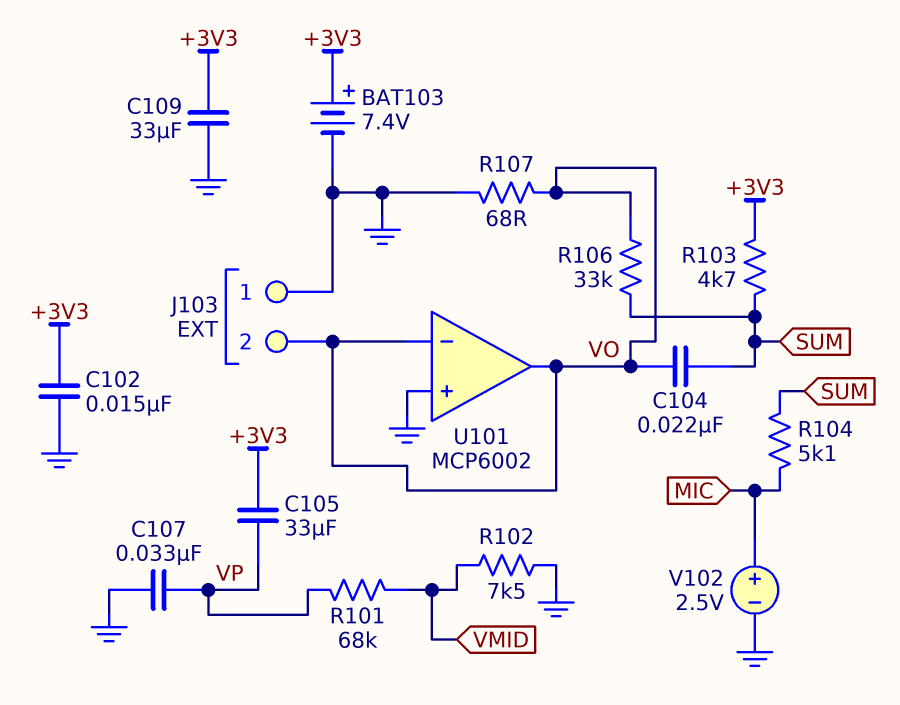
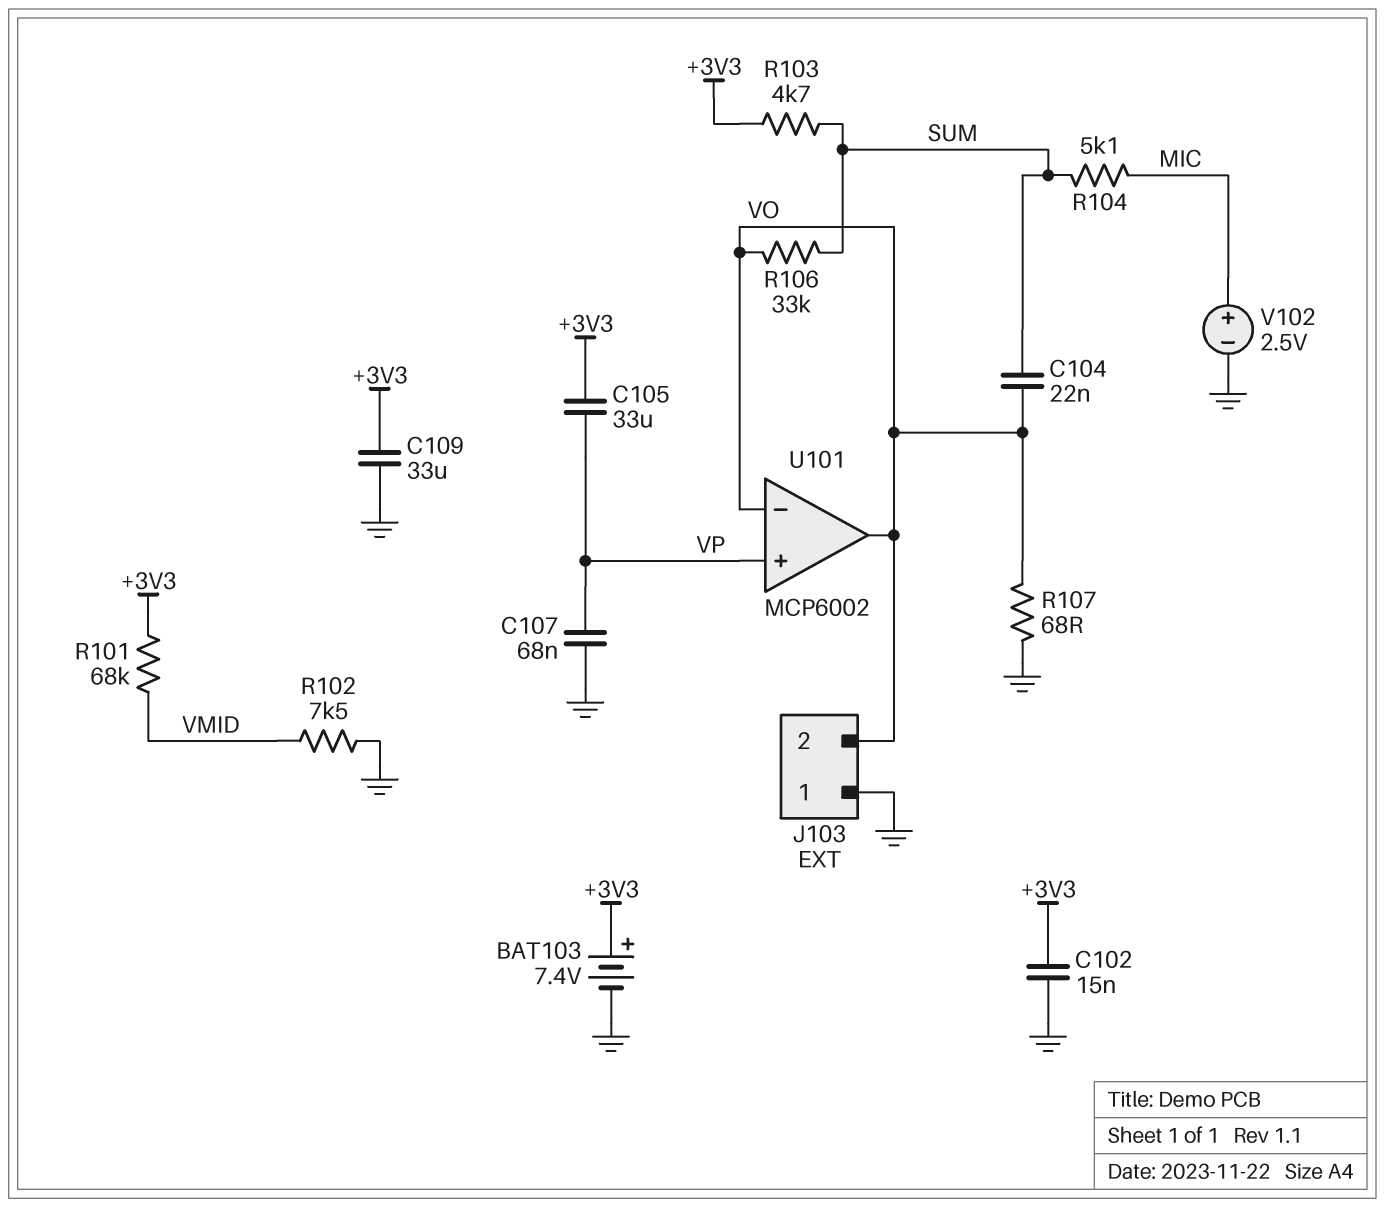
C107: 33nF (GND, VP) -> 68nF (GND, VP)
R101: 68k (VMID, VP) -> 68k (+3V3, VMID)
U101 pin in+: GND -> VP

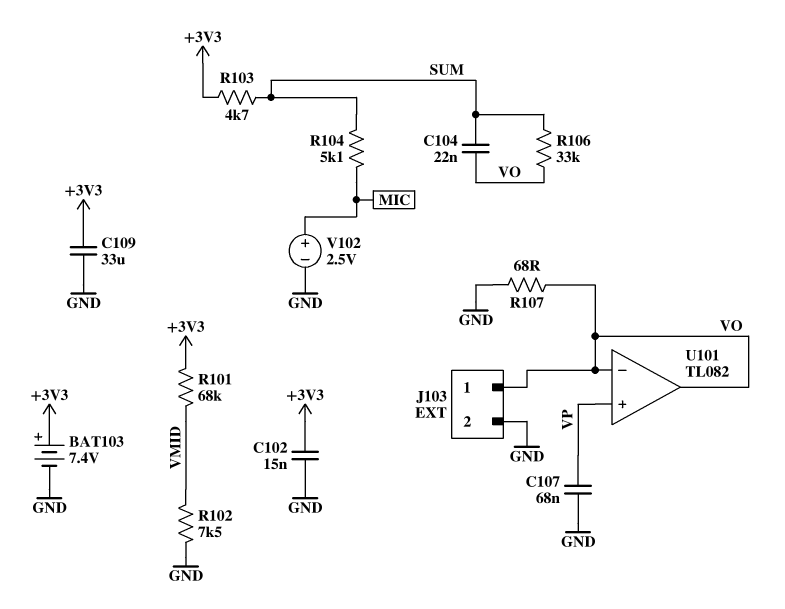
C105: 33uF (+3V3, VP) -> none
J103 pin 1: GND -> VO
J103 pin 2: VO -> GND
U101: MCP6002 -> TL082

